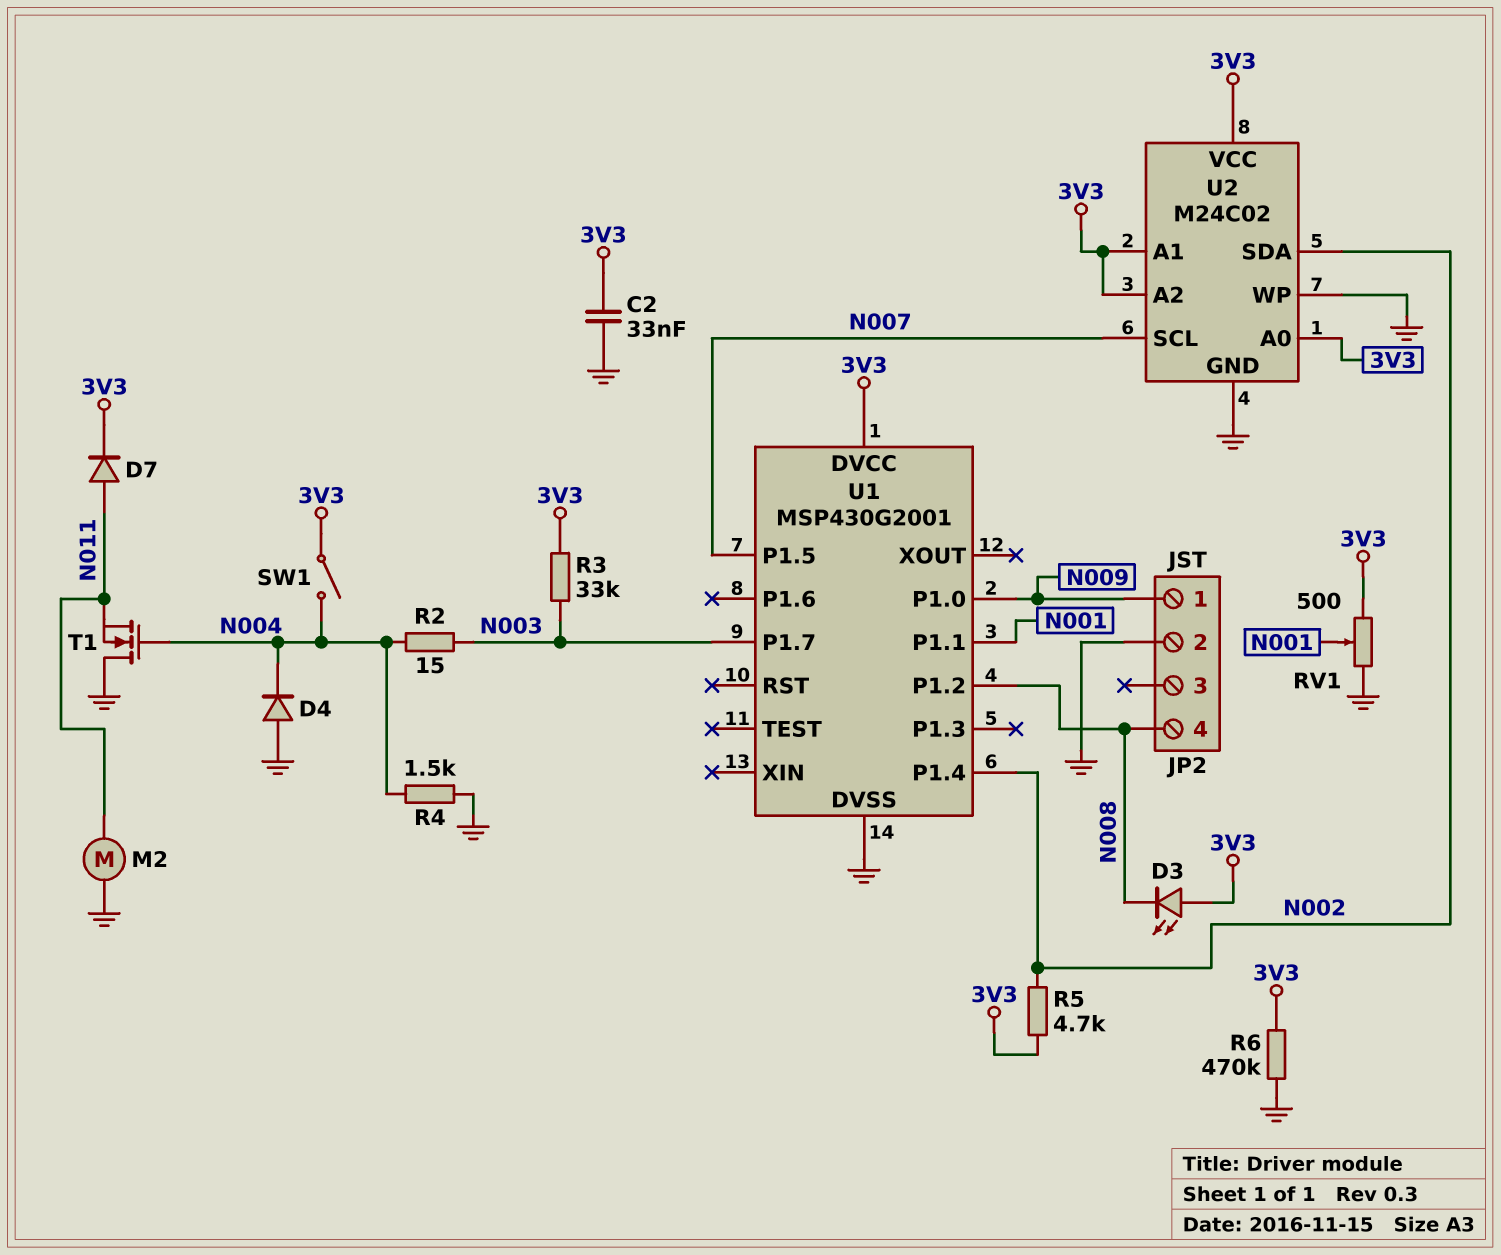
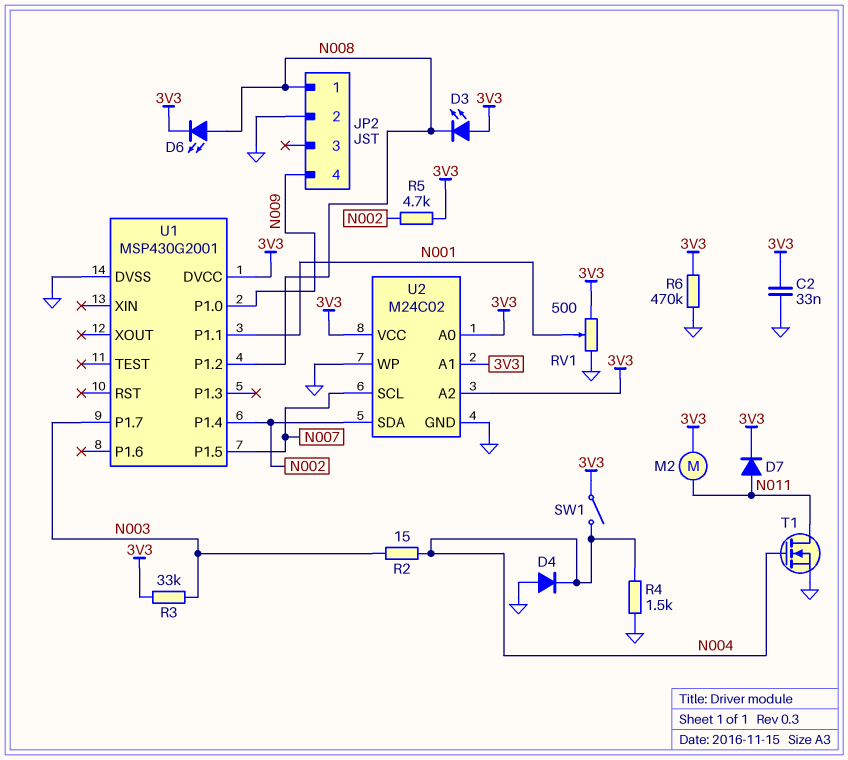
D6: none -> LED (A N008, K 3V3)
JP2 pin 1: N009 -> N008
JP2 pin 4: N008 -> N009
M2: motor (GND, N011) -> motor (3V3, N011)
T1: NMOS (G N004, D GND, S N011) -> NMOS (G N004, D N011, S GND)

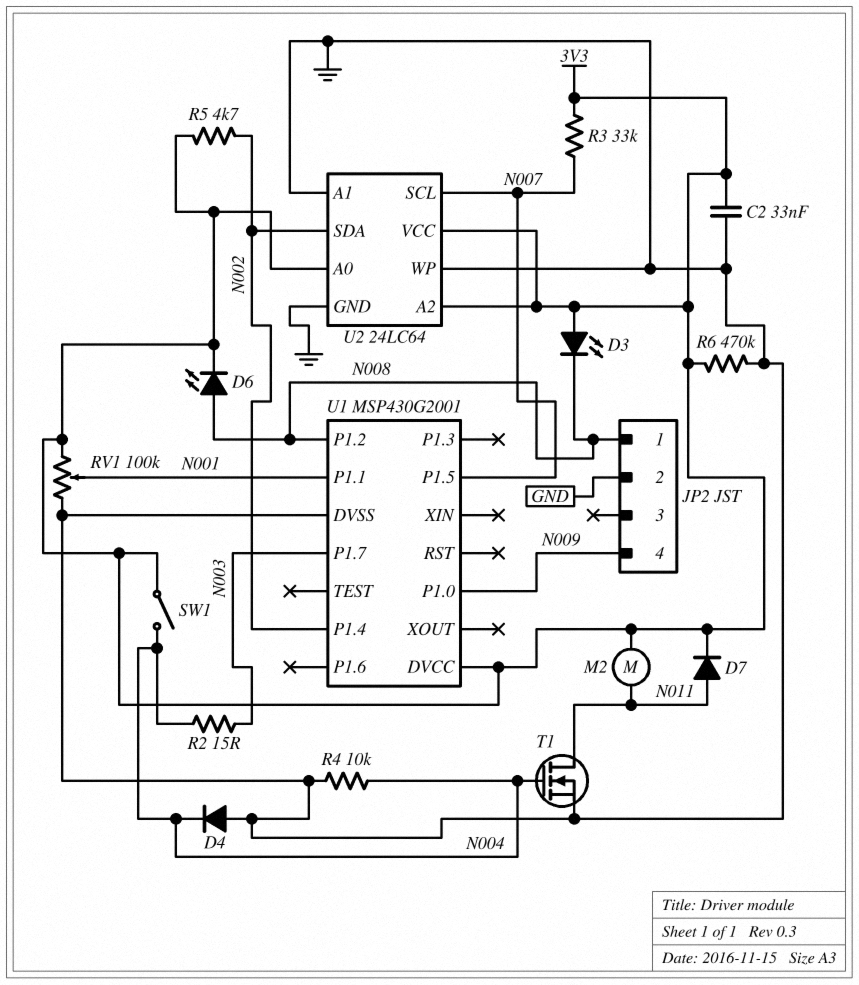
R3: 33k (3V3, N003) -> 33k (3V3, N007)
R4: 1.5k (GND, N004) -> 10k (GND, N004)
RV1: 500 (3V3, GND, wiper N001) -> 100k (3V3, GND, wiper N001)
U2: M24C02 -> 24LC64
U2 pin A1: 3V3 -> GND

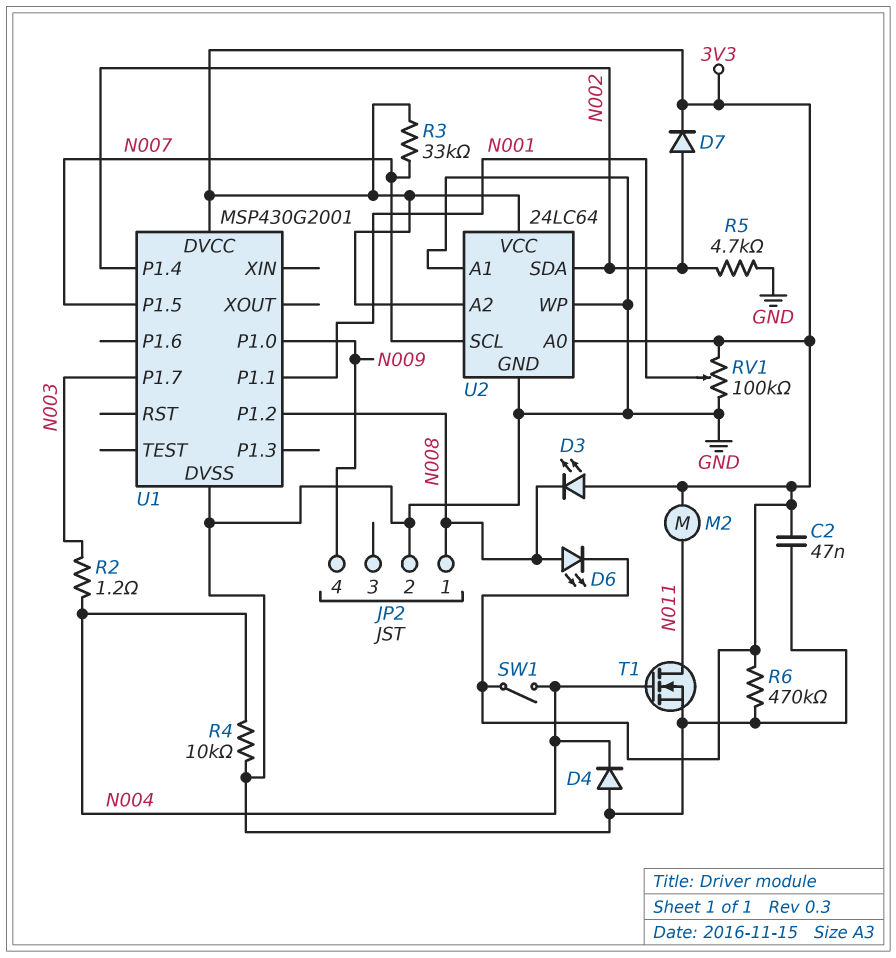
C2: 33nF (3V3, GND) -> 47nF (3V3, GND)
D7: diode (A N011, K 3V3) -> diode (A N002, K 3V3)
R2: 15 (N003, N004) -> 1.2 (N003, N004)
R5: 4.7k (3V3, N002) -> 4.7k (GND, N002)

